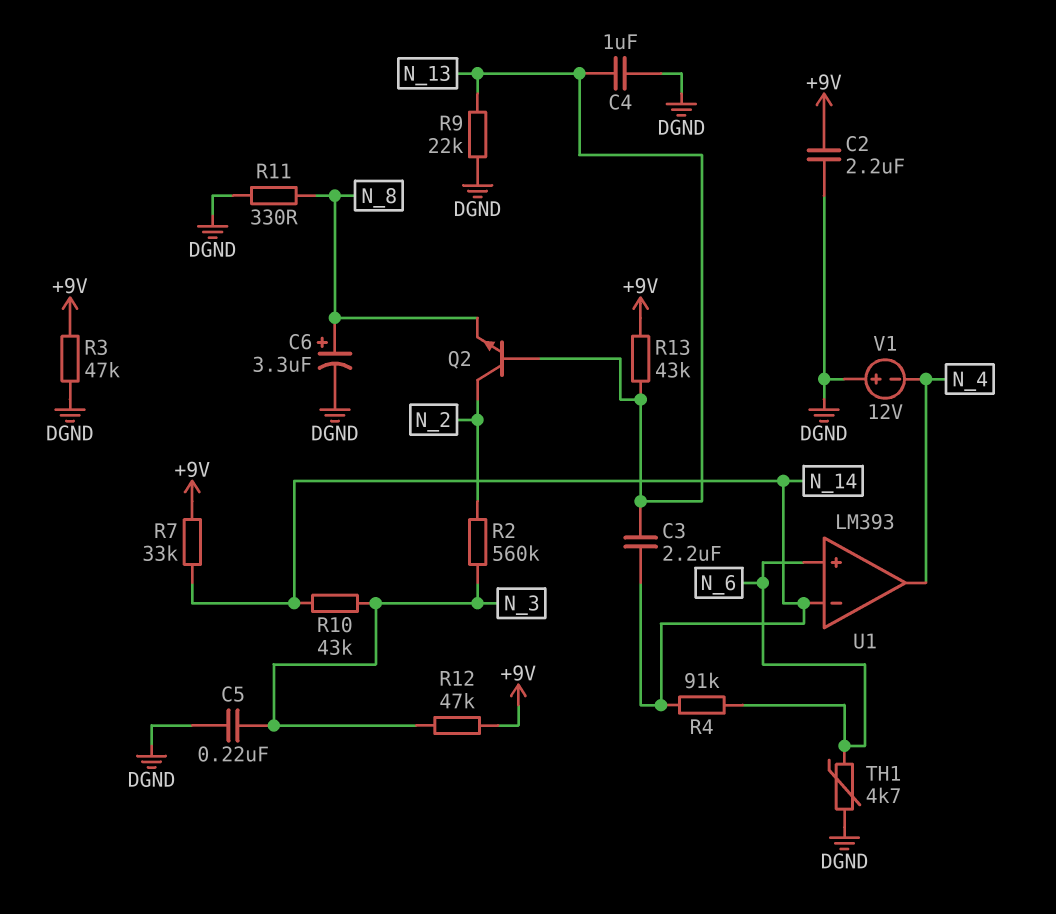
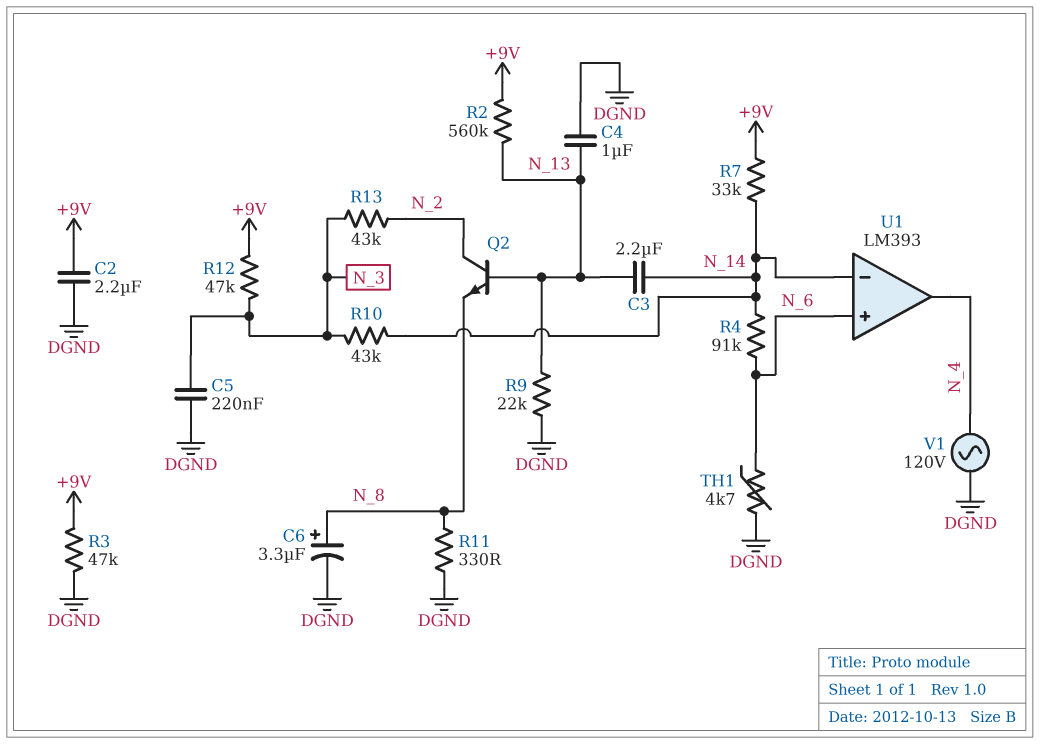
R2: 560k (N_2, N_3) -> 560k (+9V, N_13)
R13: 43k (+9V, N_13) -> 43k (N_2, N_3)
V1: 12V (plus DGND, minus N_4) -> AC 120V (DGND, N_4)

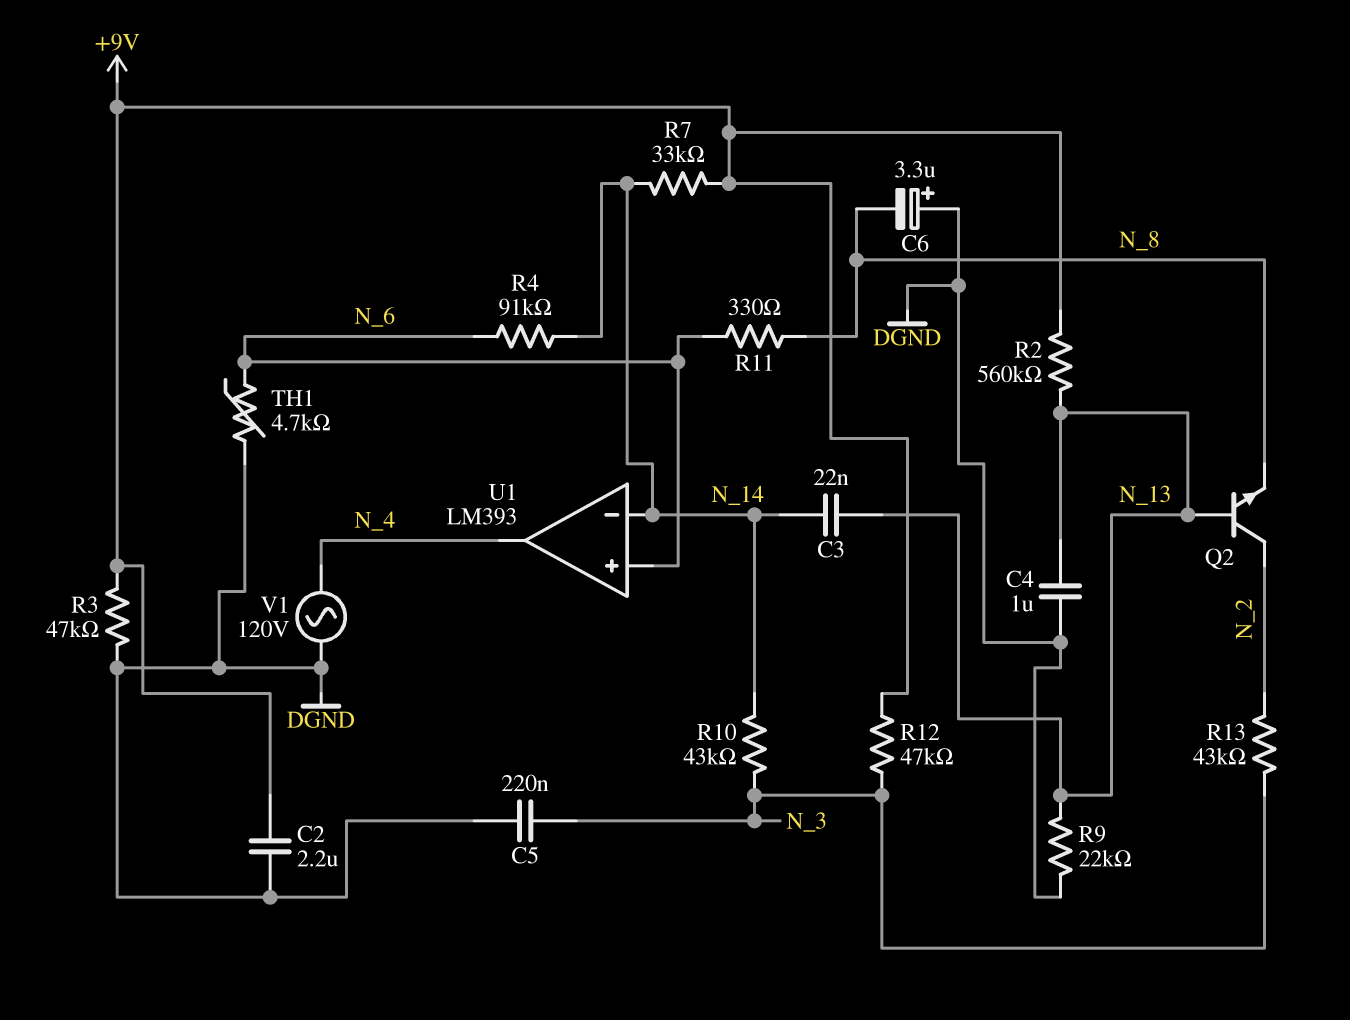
C3: 2.2uF (N_13, N_14) -> 22nF (N_13, N_14)
C6: 3.3uF (plus N_8, minus DGND) -> 3.3uF (plus DGND, minus N_8)
R11: 330 (DGND, N_8) -> 330 (N_6, N_8)

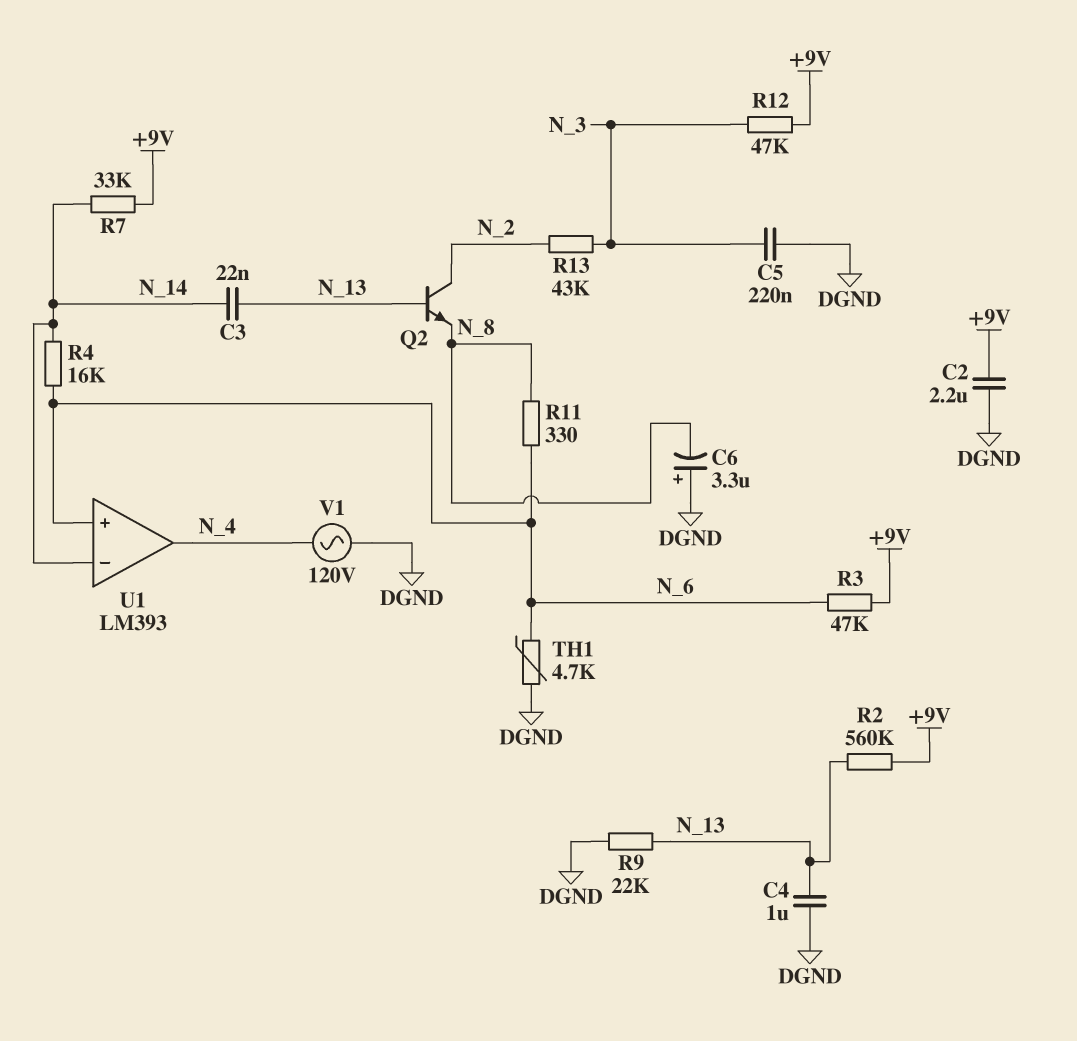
R3: 47k (+9V, DGND) -> 47k (+9V, N_6)
R4: 91k (N_6, N_14) -> 16k (N_6, N_14)
R10: 43k (N_3, N_14) -> none

